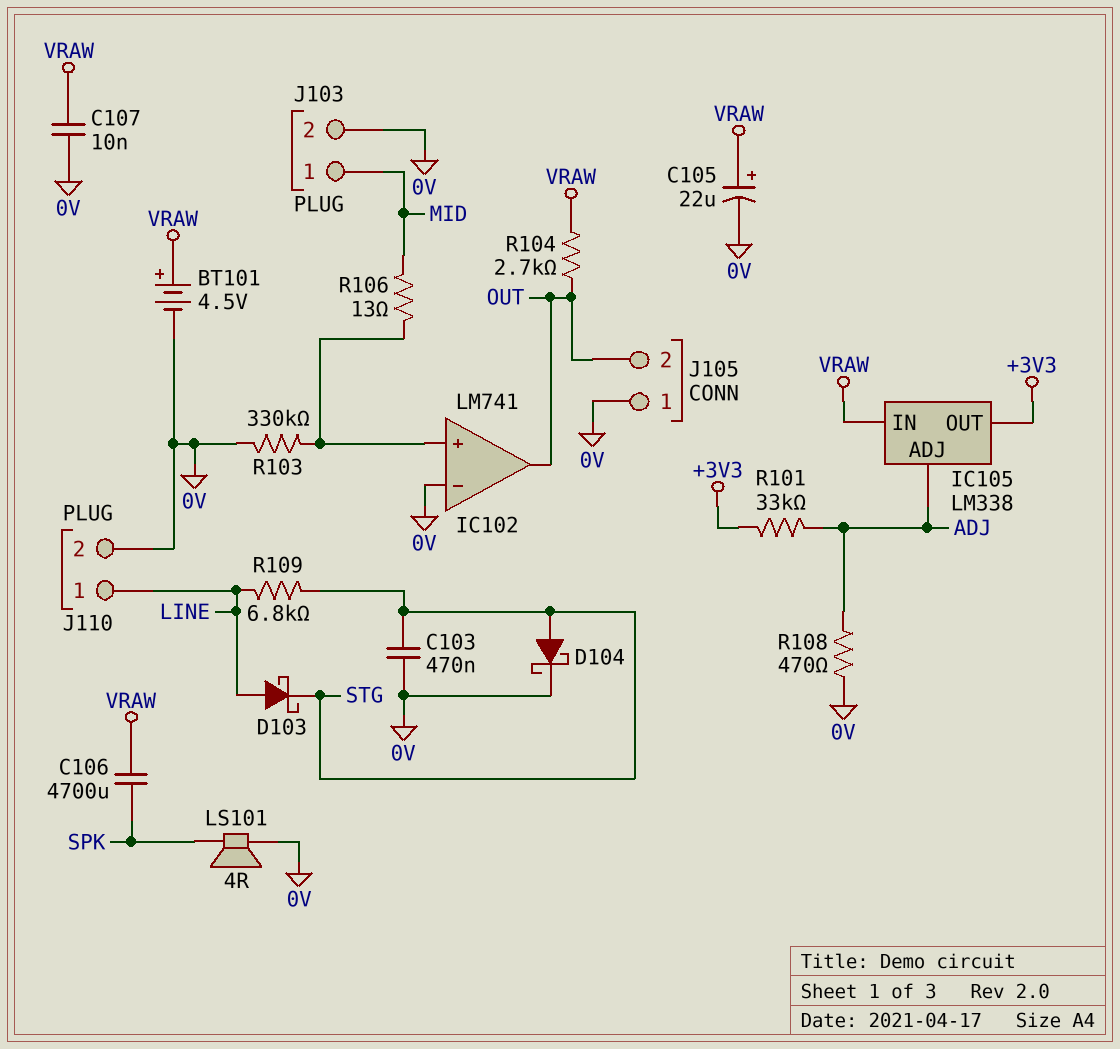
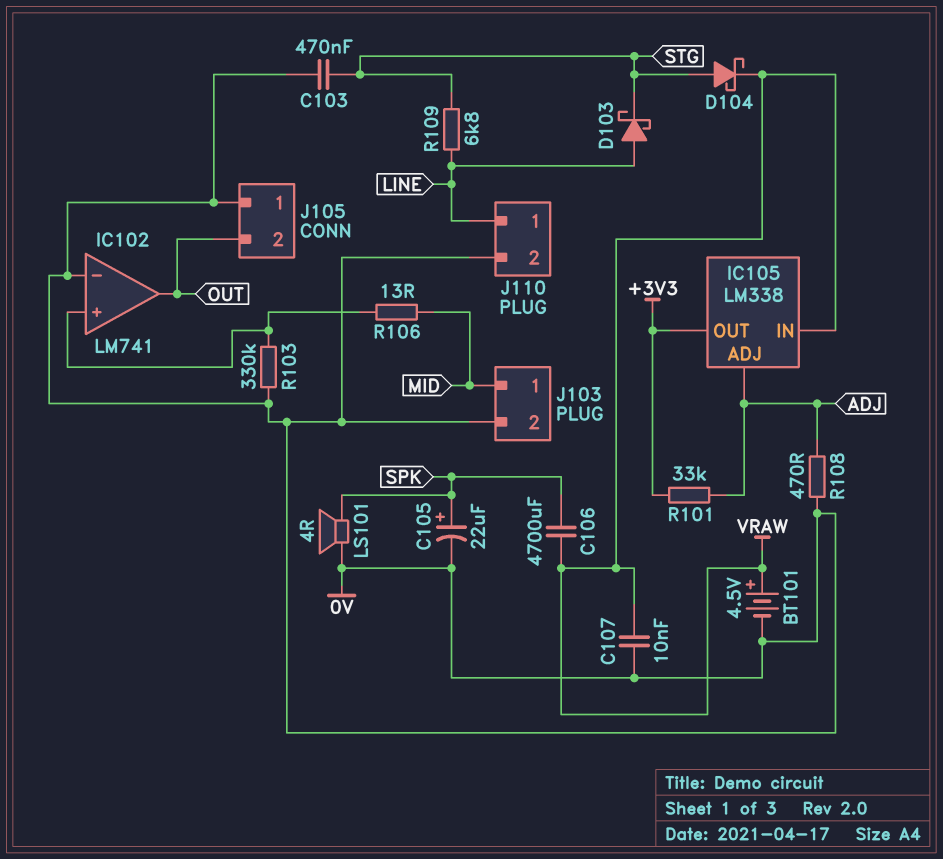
C105: 22uF (plus VRAW, minus 0V) -> 22uF (plus SPK, minus 0V)
D104: schottky (A STG, K 0V) -> schottky (A STG, K VRAW)
R104: 2.7k (OUT, VRAW) -> none

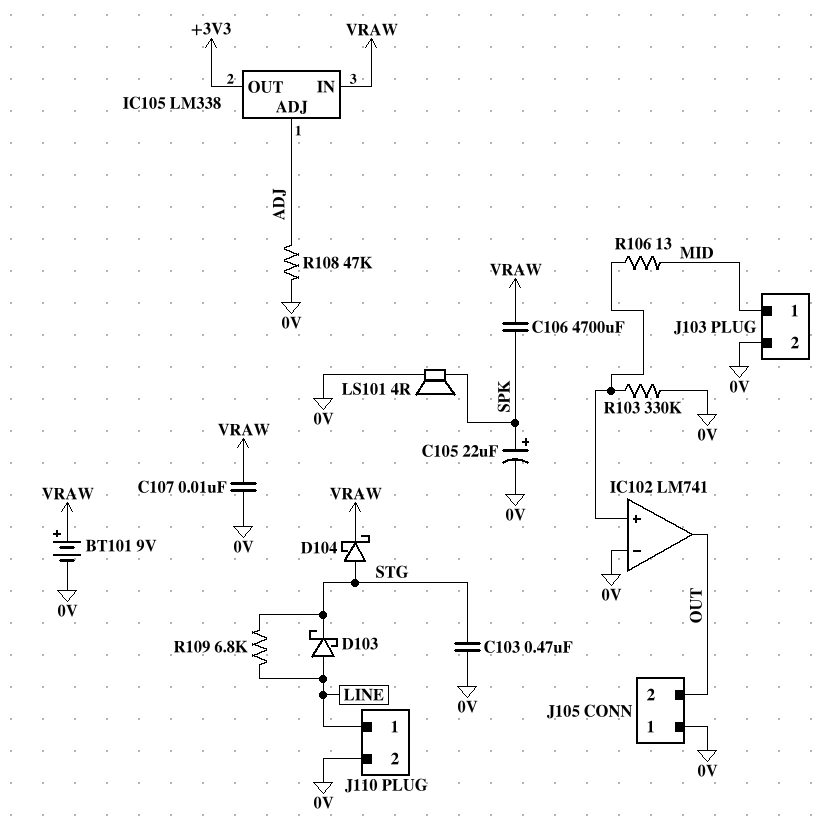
BT101: 4.5V (plus VRAW, minus 0V) -> 9V (plus VRAW, minus 0V)
R101: 33k (+3V3, ADJ) -> none
R108: 470 (0V, ADJ) -> 47k (0V, ADJ)

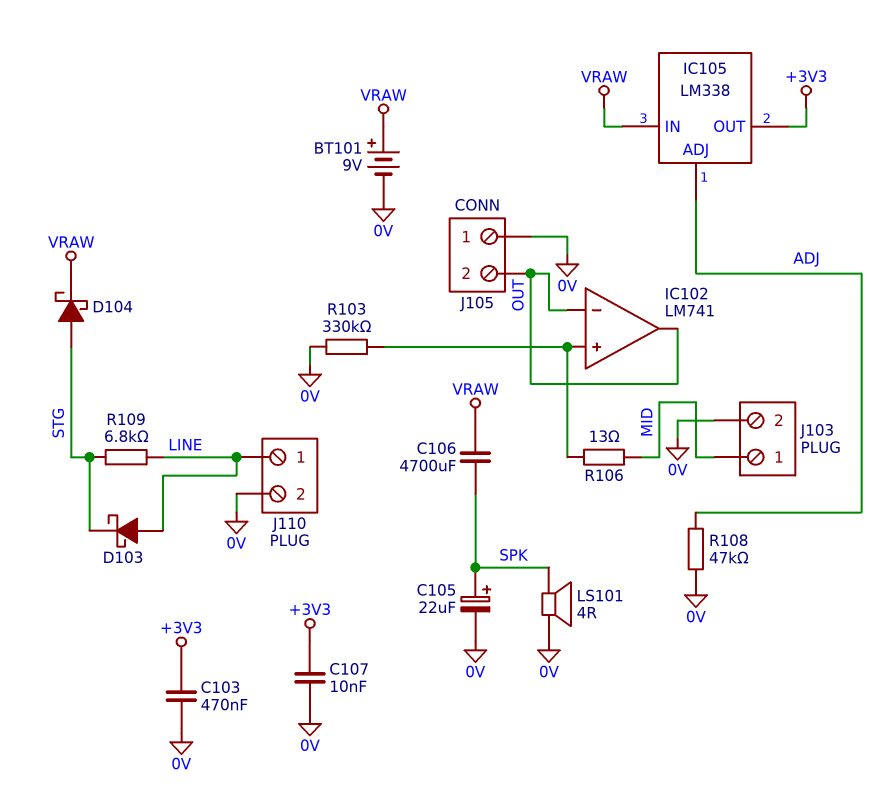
C103: 470nF (0V, STG) -> 470nF (+3V3, 0V)
C107: 10nF (0V, VRAW) -> 10nF (+3V3, 0V)
IC102 pin in-: 0V -> OUT

